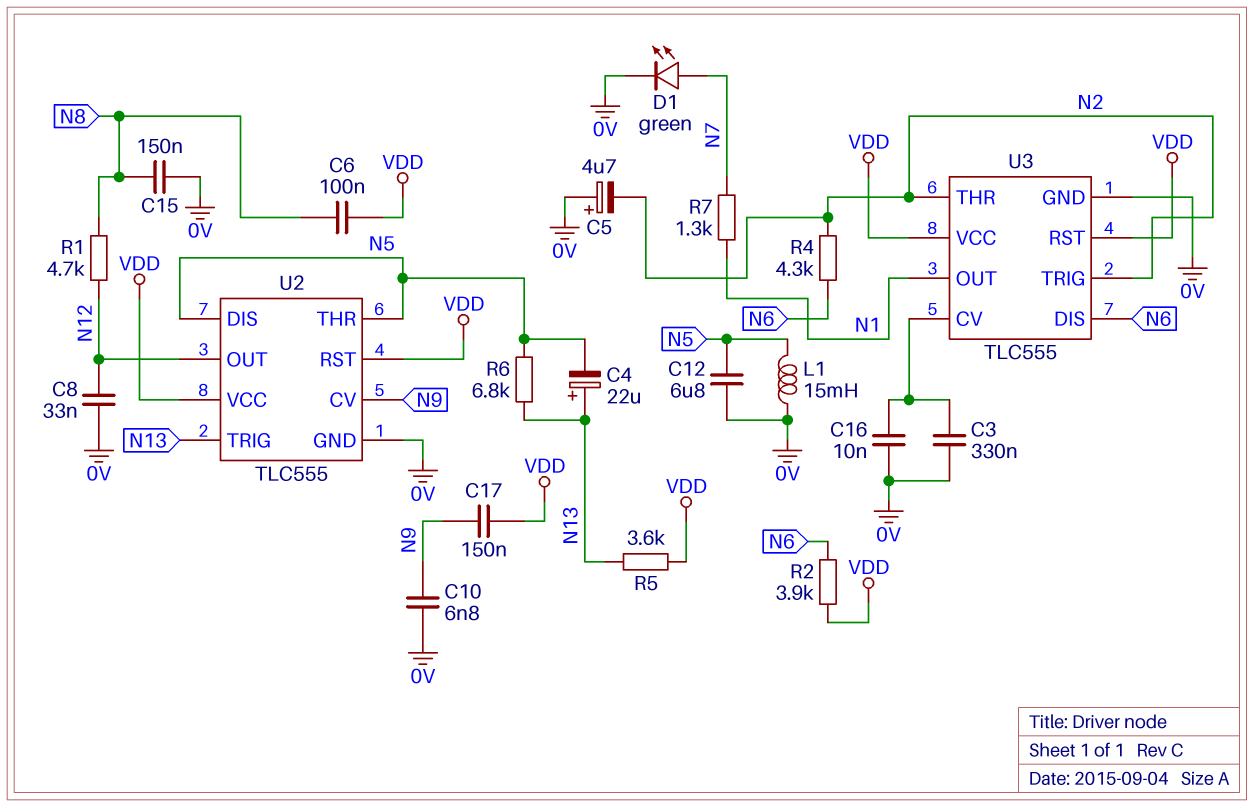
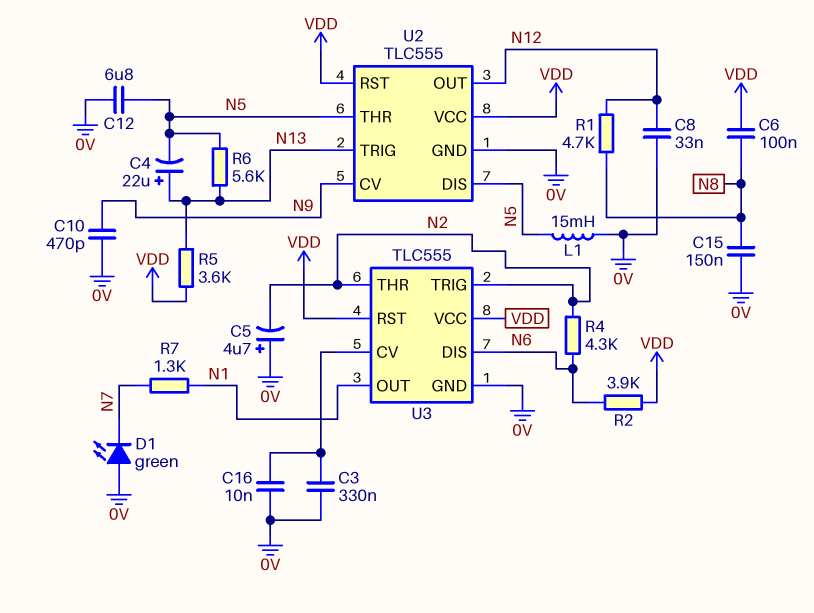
C10: 6.8nF (0V, N9) -> 470pF (0V, N9)
C17: 150nF (N9, VDD) -> none
D1: LED green (A N7, K 0V) -> LED green (A 0V, K N7)
R6: 6.8k (N5, N13) -> 5.6k (N5, N13)

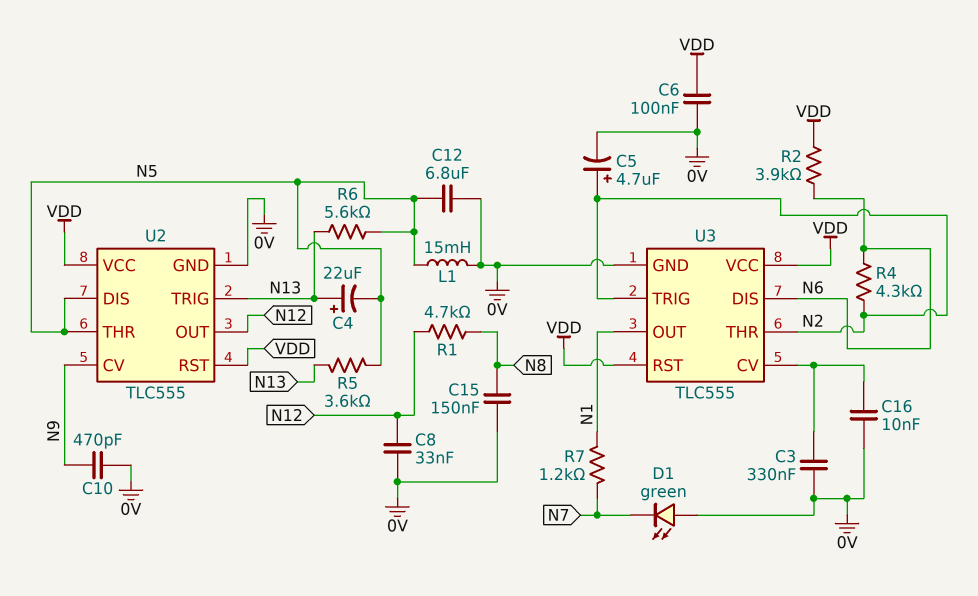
C5: 4.7uF (plus 0V, minus N2) -> 4.7uF (plus N2, minus 0V)
C6: 100nF (N8, VDD) -> 100nF (0V, VDD)
R5: 3.6k (N13, VDD) -> 3.6k (N5, N13)
R7: 1.3k (N1, N7) -> 1.2k (N1, N7)

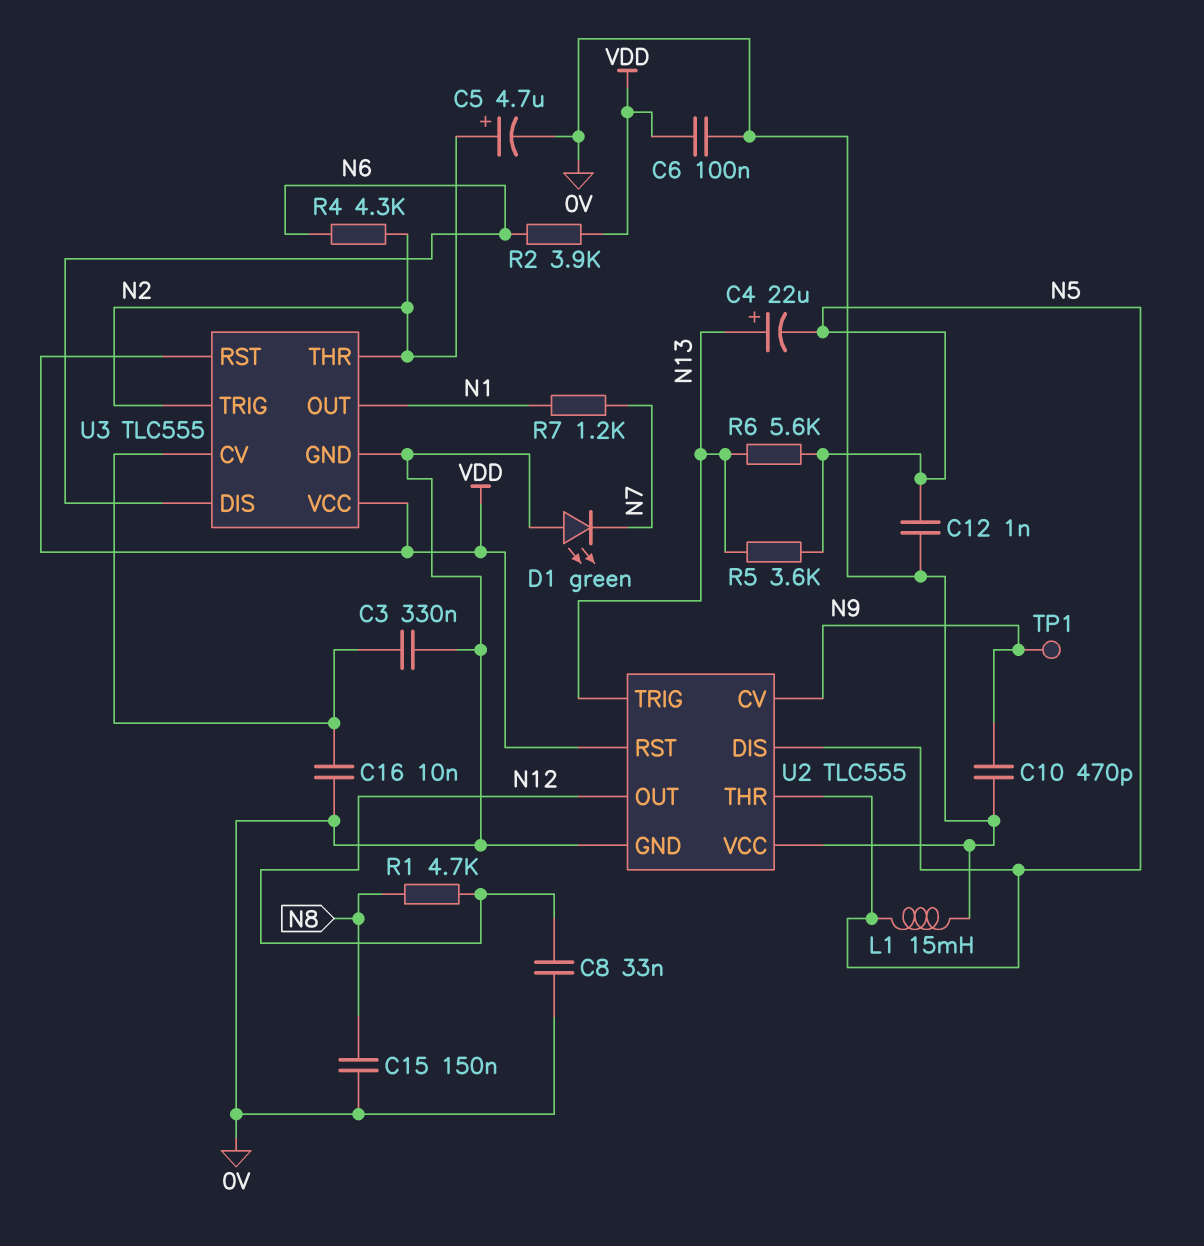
C12: 6.8uF (0V, N5) -> 1nF (0V, N5)
TP1: none -> test point (N9)
U2 pin VCC: VDD -> 0V

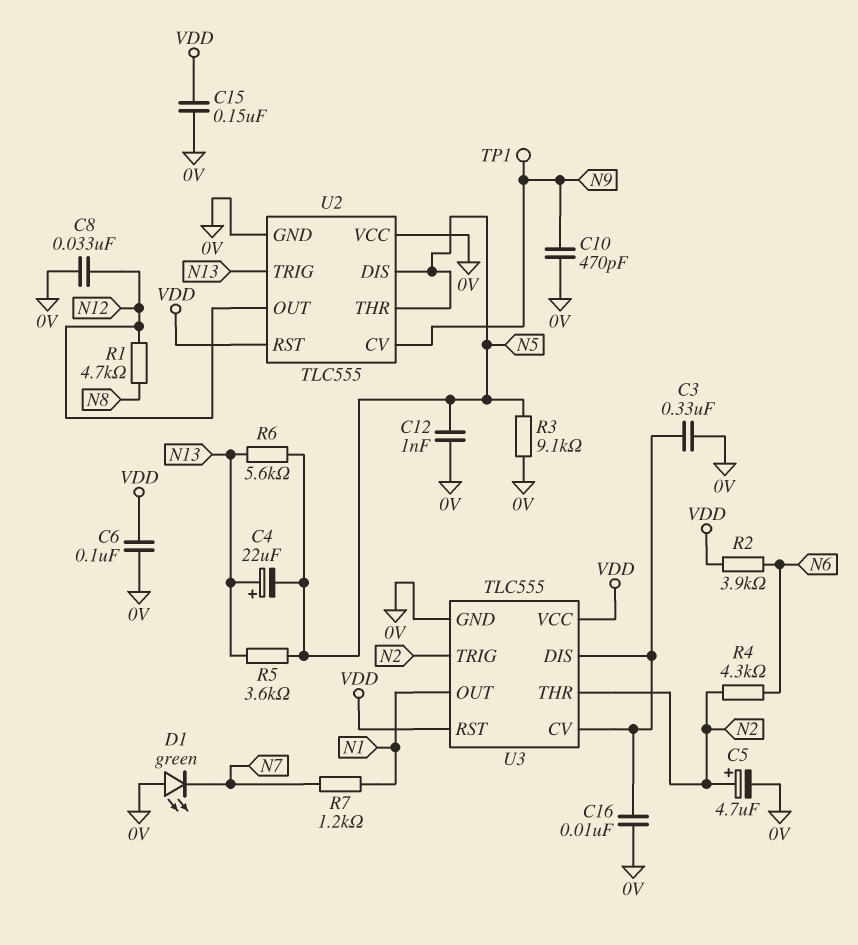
C15: 150nF (0V, N8) -> 150nF (0V, VDD)
L1: 15mH (0V, N5) -> none
R3: none -> 9.1k (0V, N5)
U3 pin DIS: N6 -> U3/CV

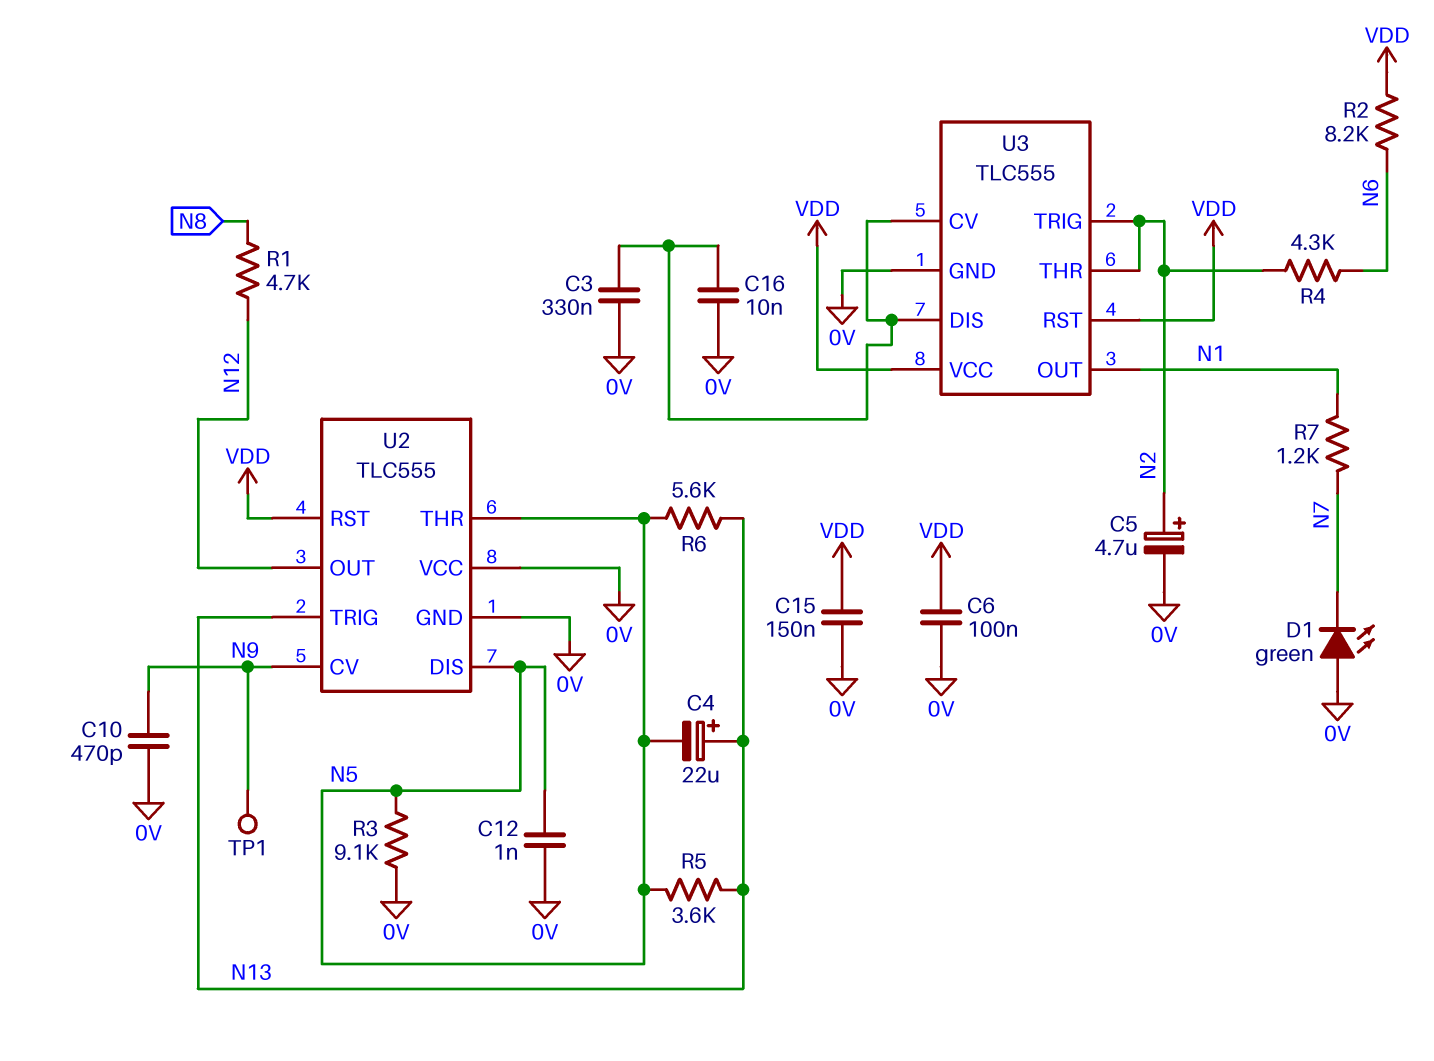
C8: 33nF (0V, N12) -> none
R2: 3.9k (N6, VDD) -> 8.2k (N6, VDD)

